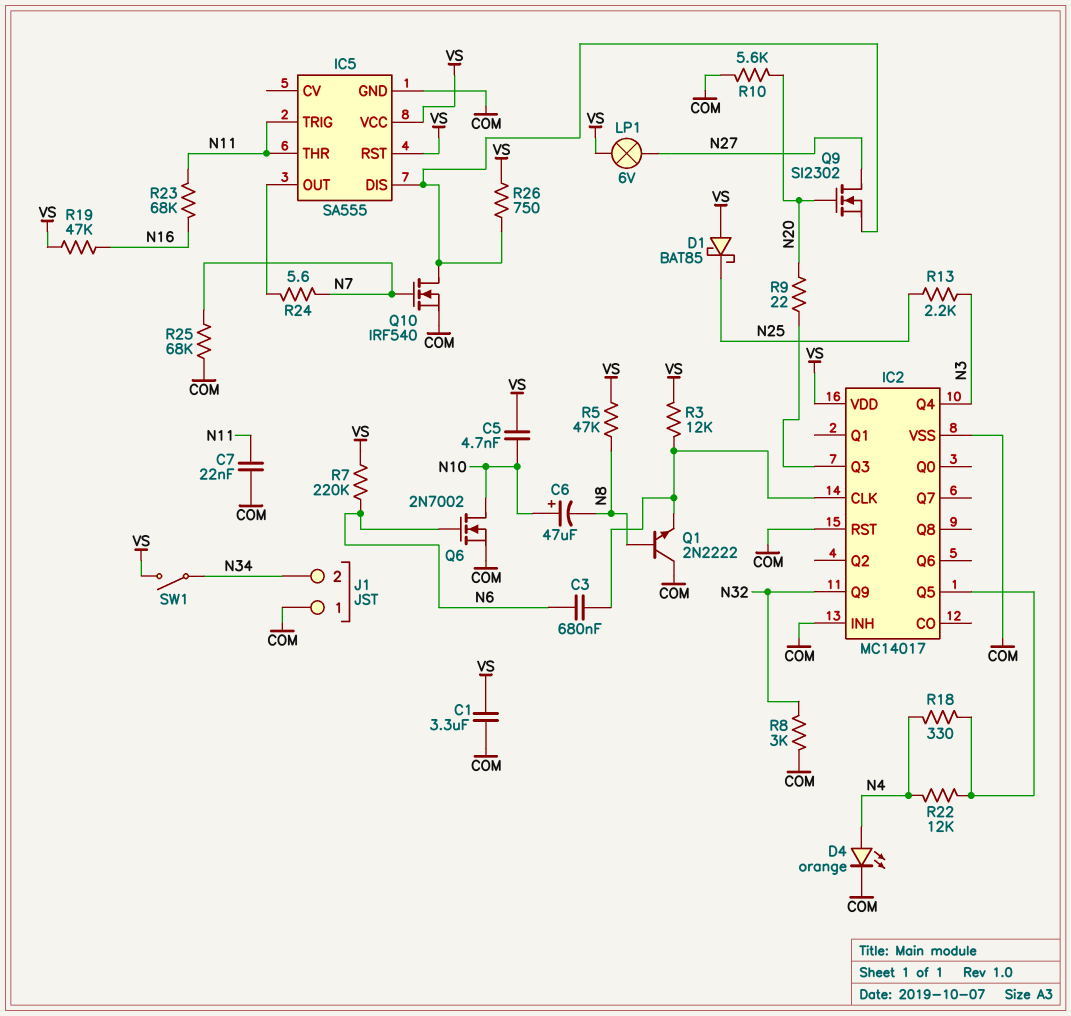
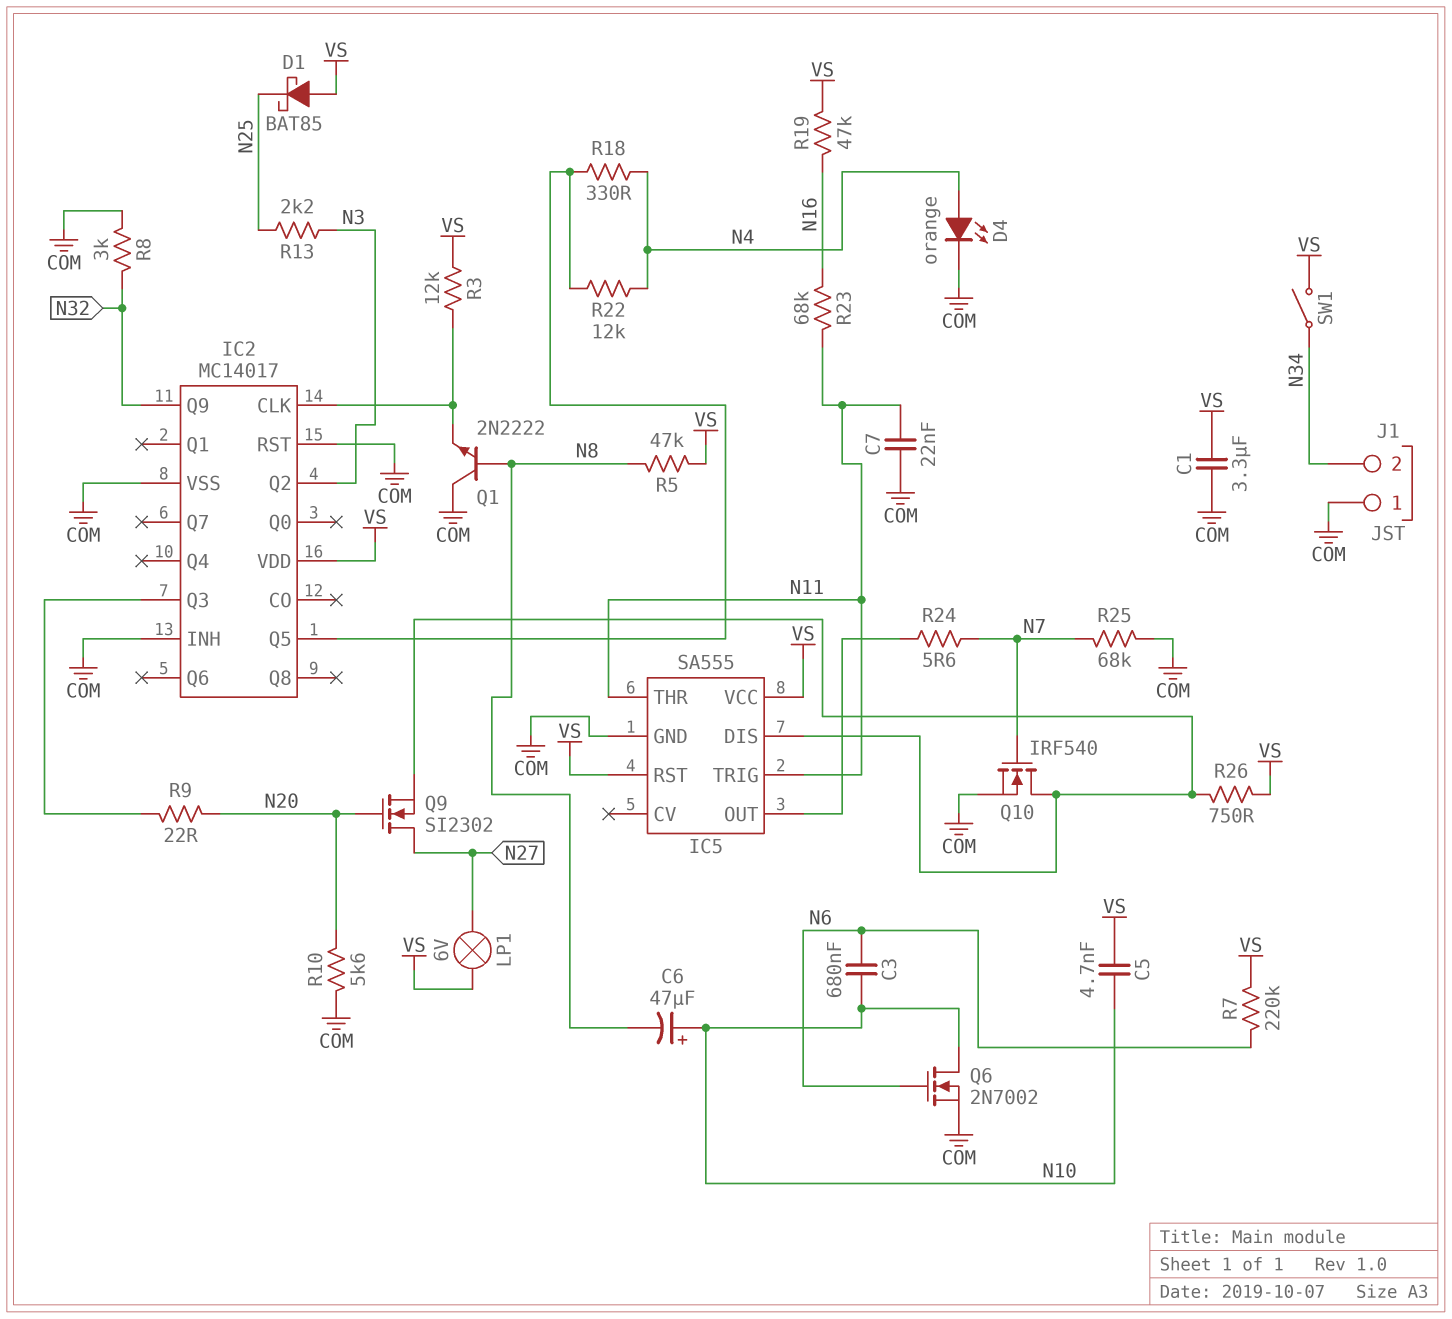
C3: 680nF (IC2/CLK, N6) -> 680nF (N6, N10)
IC2 pin Q2: none -> N3
IC2 pin Q4: N3 -> none

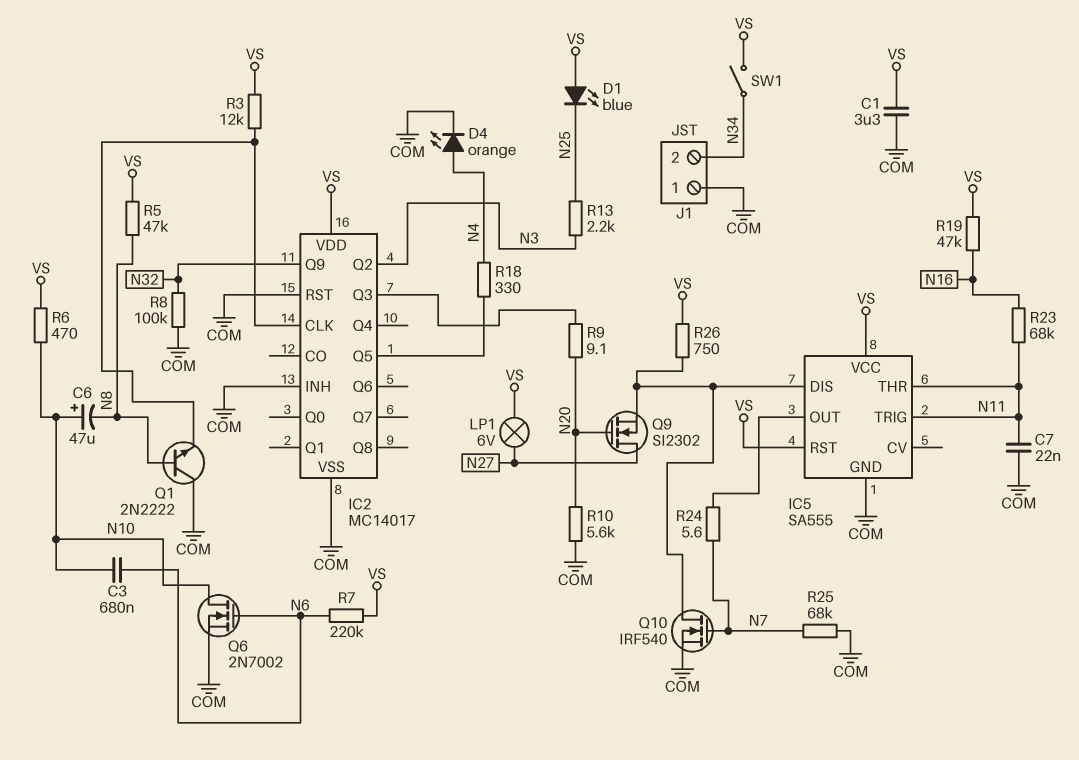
C5: 4.7nF (N10, VS) -> none
D1: schottky BAT85 (A VS, K N25) -> LED blue (A VS, K N25)
R6: none -> 470 (N10, VS)
R8: 3k (COM, N32) -> 100k (COM, N32)
R9: 22 (IC2/Q3, N20) -> 9.1 (IC2/Q3, N20)
R22: 12k (IC2/Q5, N4) -> none

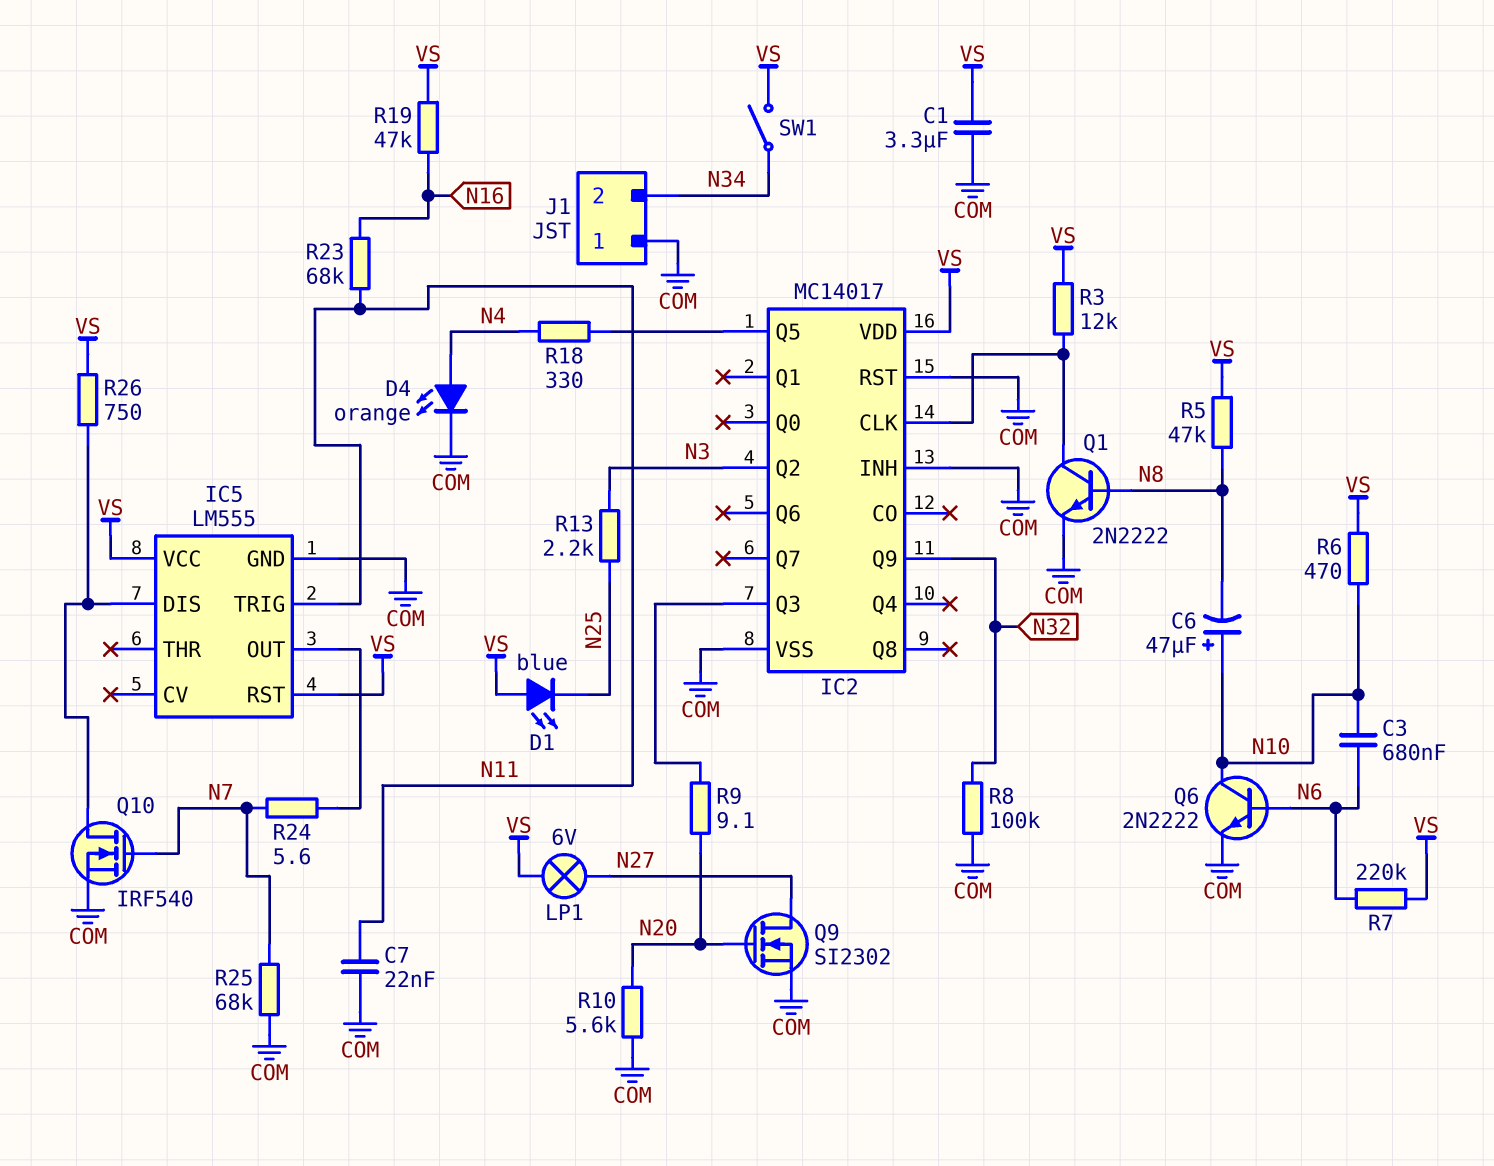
IC5: SA555 -> LM555
IC5 pin THR: N11 -> none
Q1: NPN 2N2222 (B N8, C COM, E IC2/CLK) -> NPN 2N2222 (B N8, C IC2/CLK, E COM)
Q6: NMOS 2N7002 (G N6, D N10, S COM) -> NPN 2N2222 (B N6, C N10, E COM)
Q9: NMOS SI2302 (G N20, D N27, S IC5/DIS) -> NMOS SI2302 (G N20, D N27, S COM)

